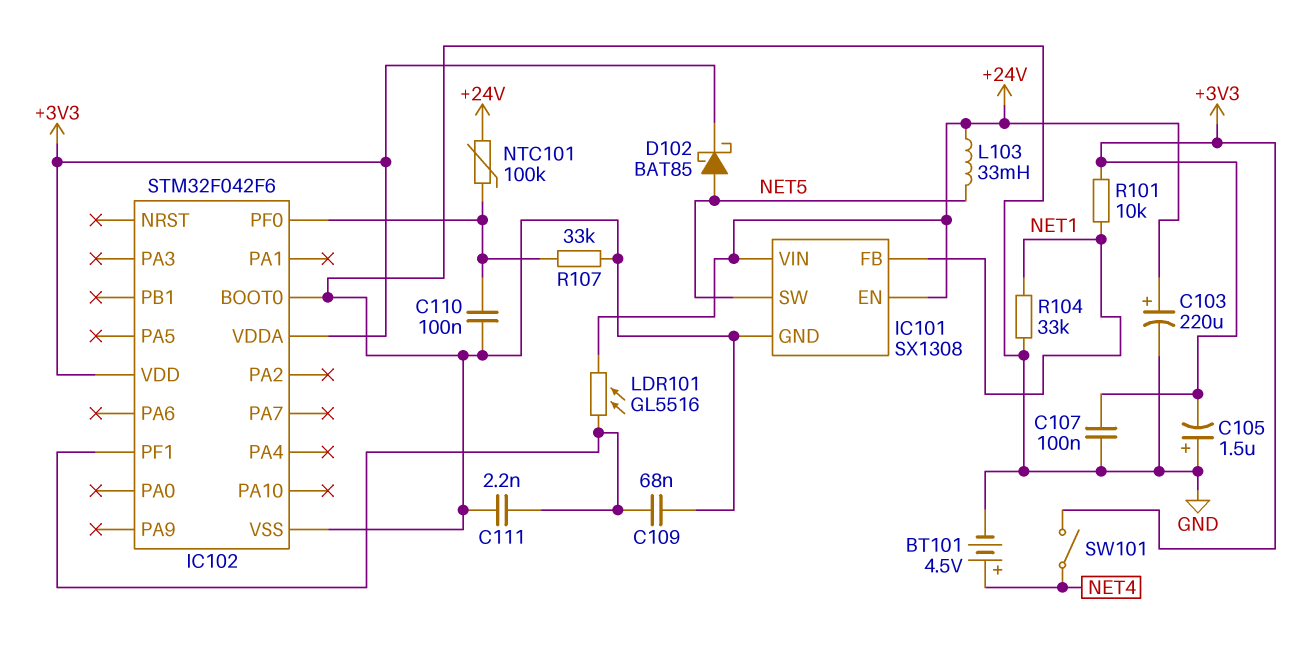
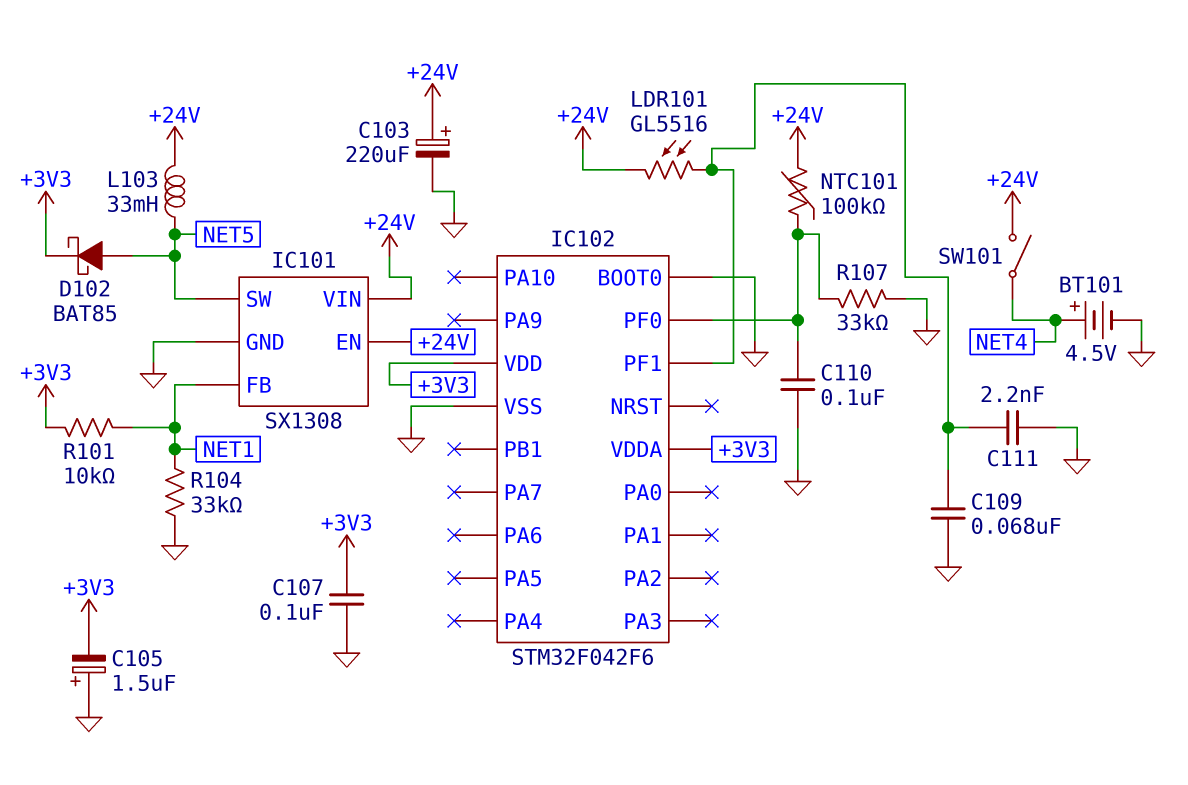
SW101: switch (+3V3, NET4) -> switch (+24V, NET4)

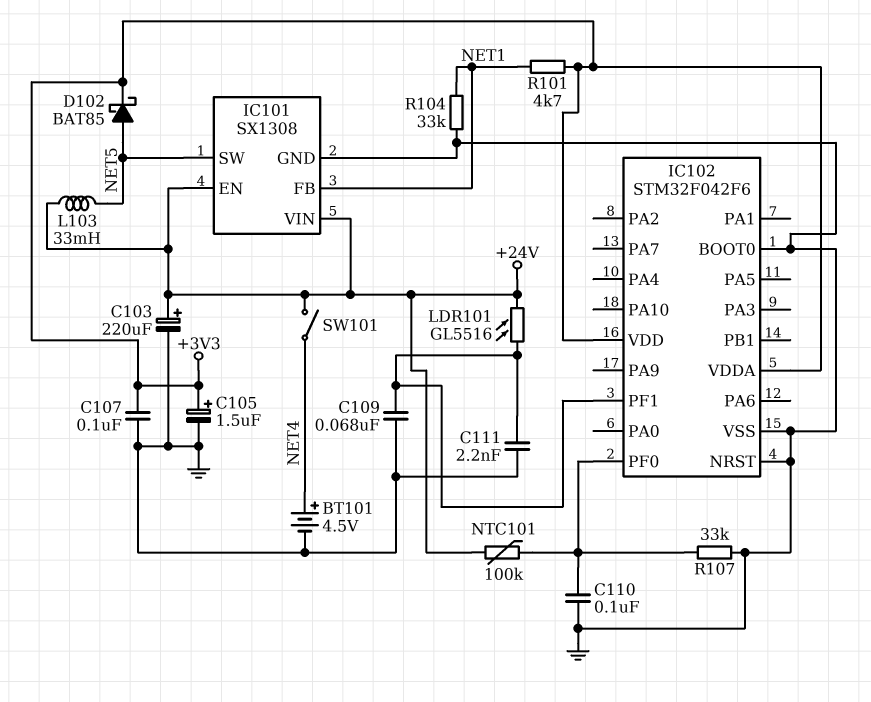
C105: 1.5uF (plus GND, minus +3V3) -> 1.5uF (plus +3V3, minus GND)
IC102 pin NRST: none -> GND
R101: 10k (+3V3, NET1) -> 4.7k (+3V3, NET1)

